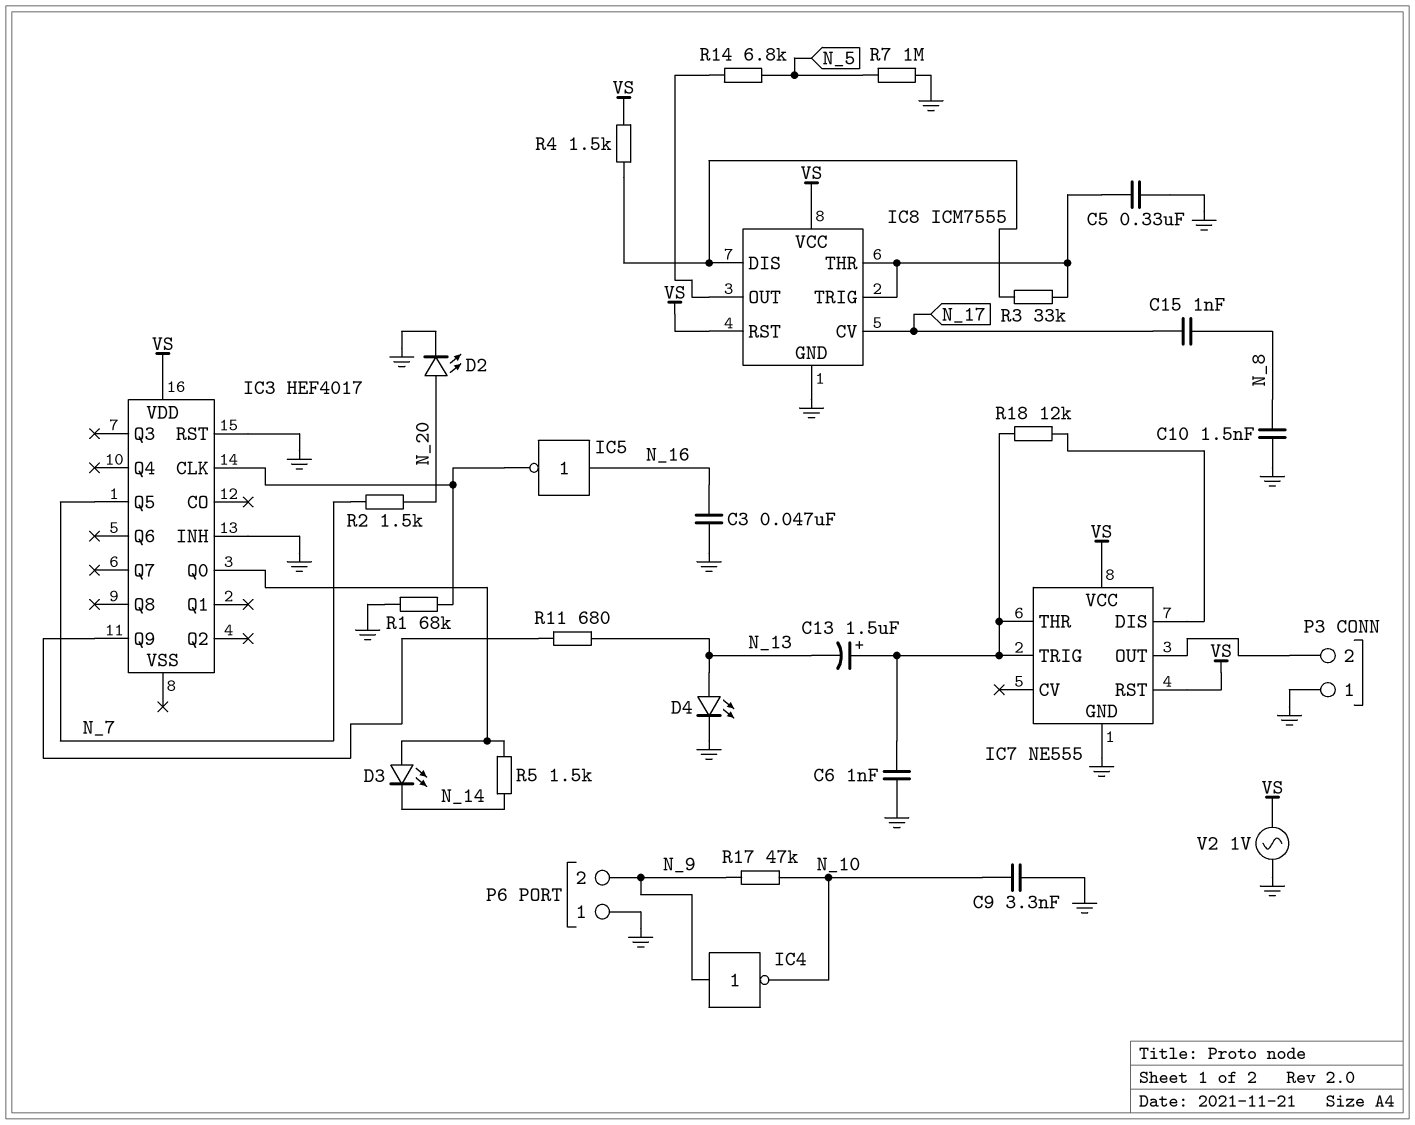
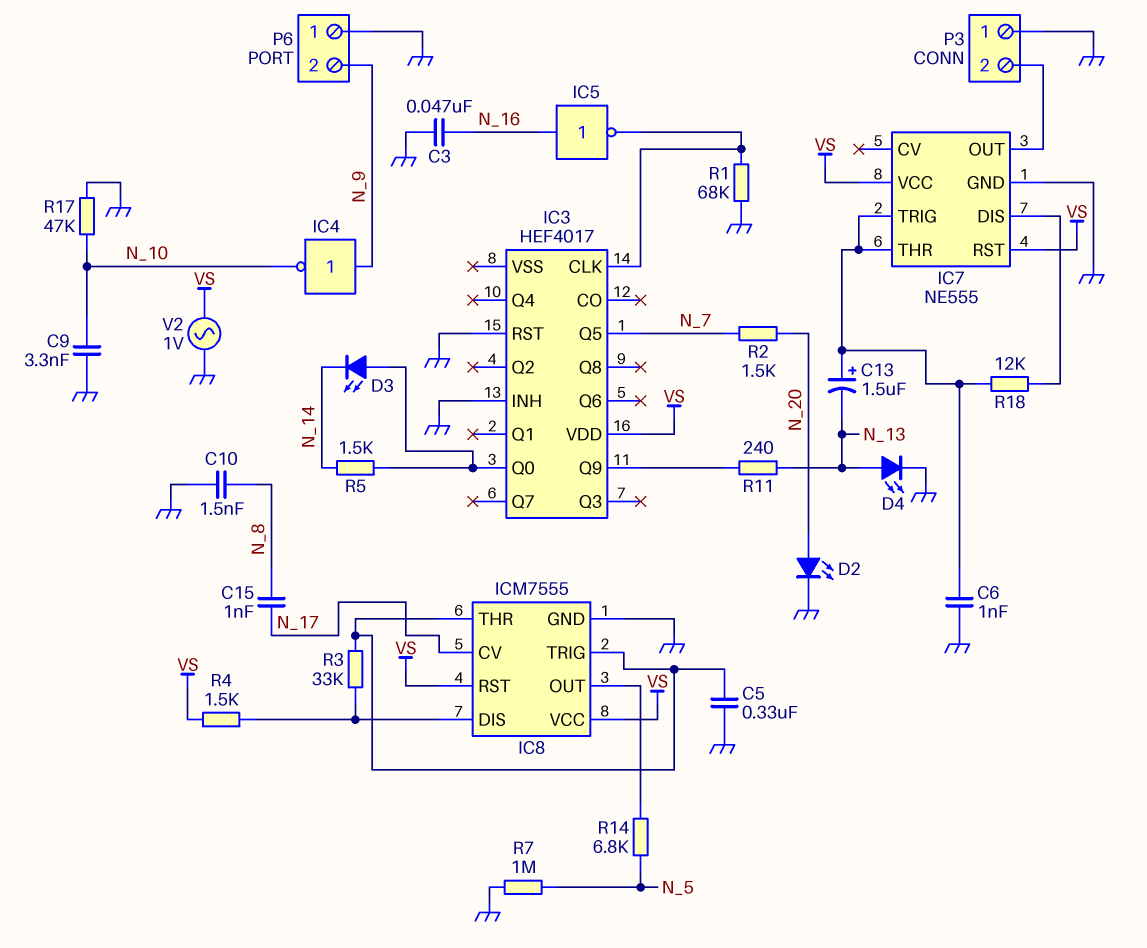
R11: 680 (IC3/Q9, N_13) -> 240 (IC3/Q9, N_13)
R17: 47k (N_9, N_10) -> 47k (GND, N_10)

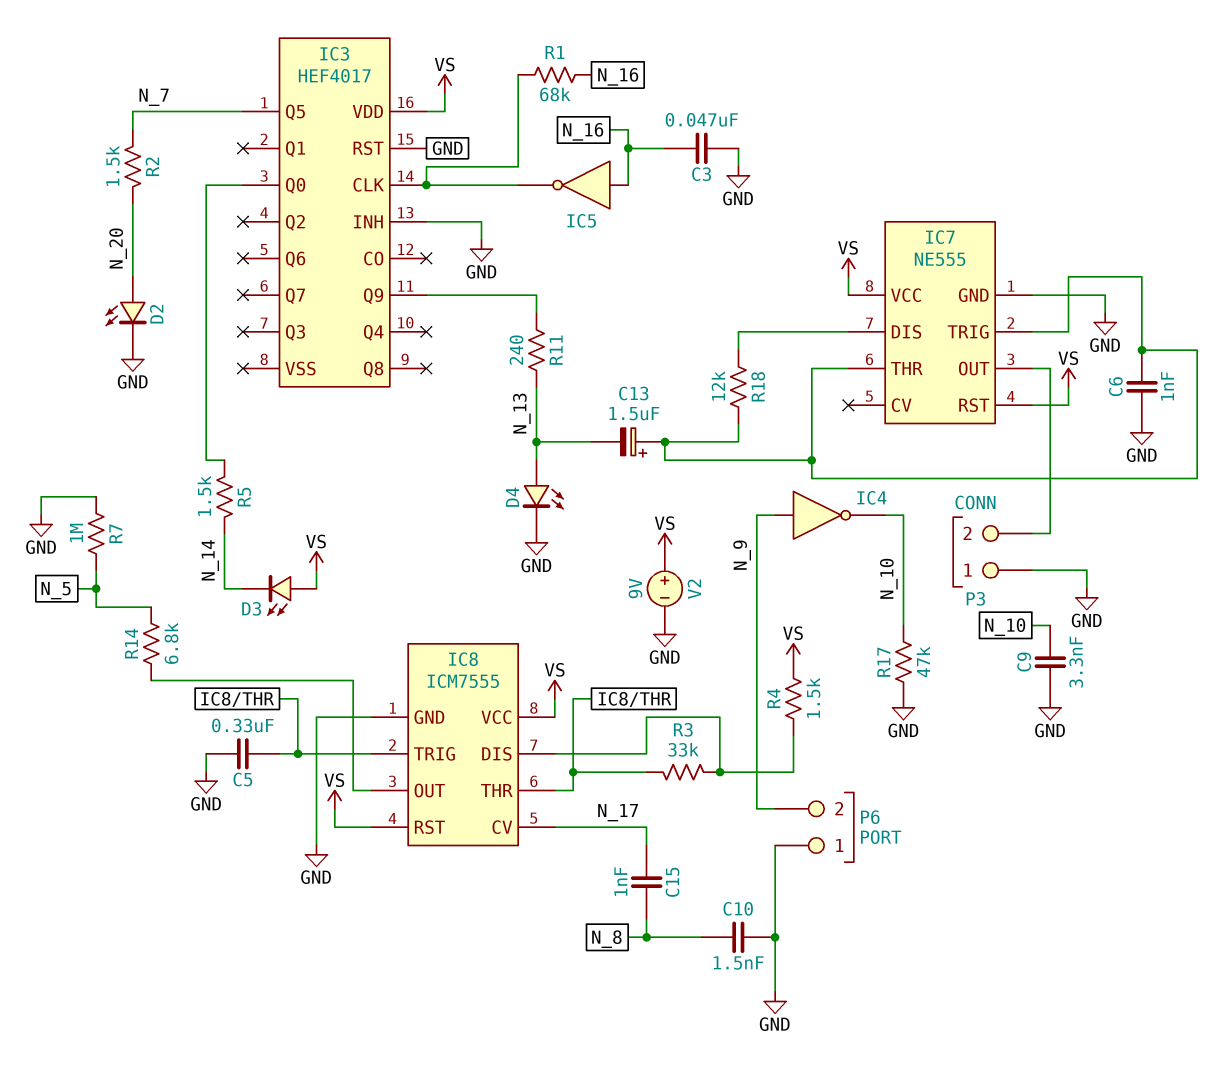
D3: LED (A IC3/Q0, K N_14) -> LED (A VS, K N_14)
R1: 68k (GND, IC3/CLK) -> 68k (IC3/CLK, N_16)
V2: AC 1V (GND, VS) -> 9V (plus VS, minus GND)

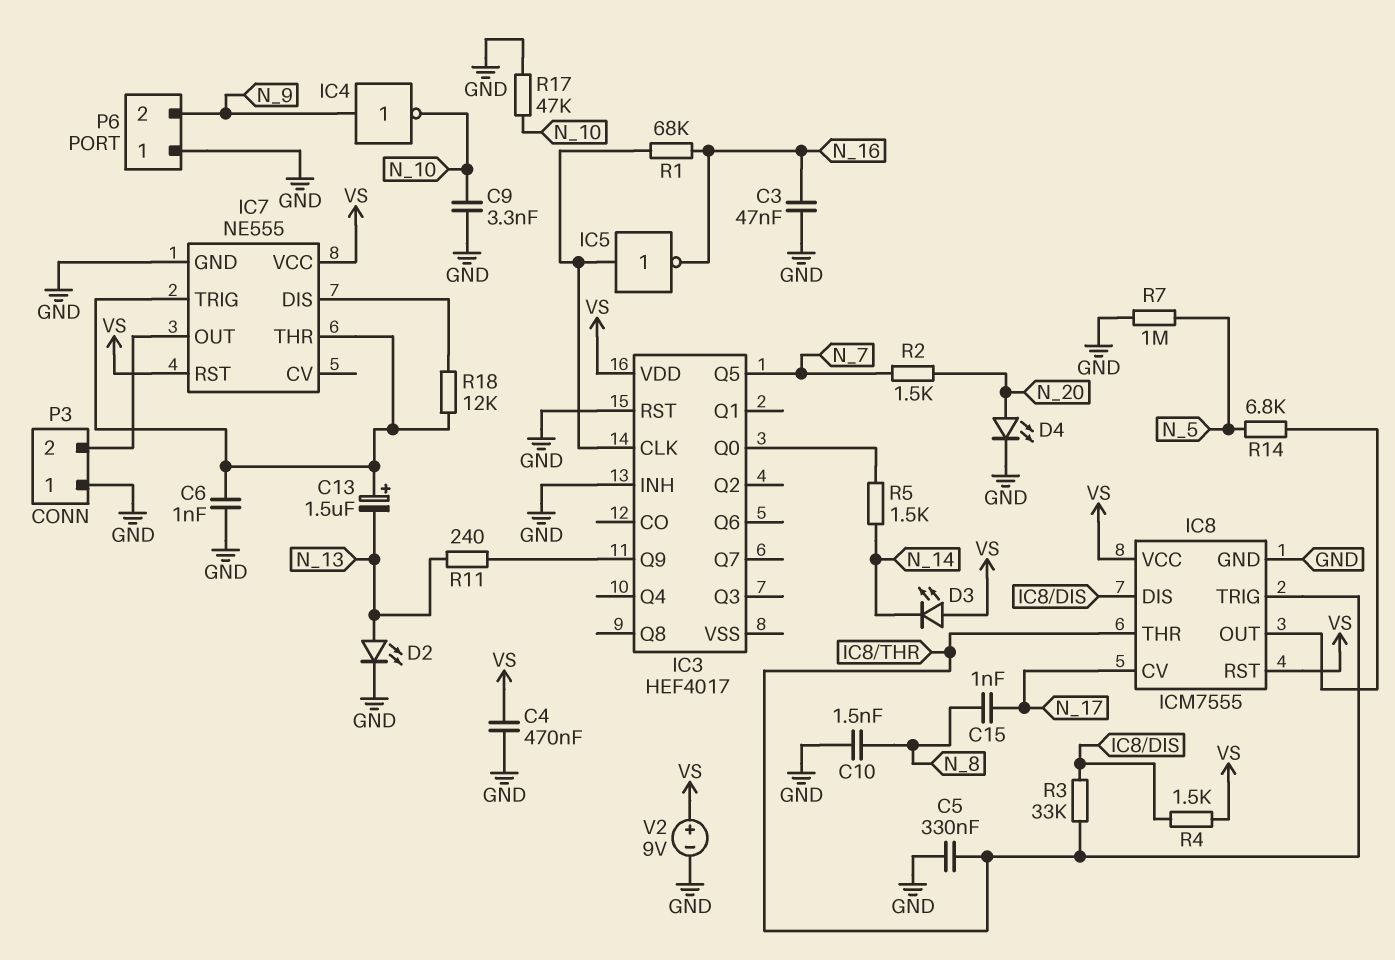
C4: none -> 470nF (GND, VS)
D2: LED (A N_20, K GND) -> LED (A N_13, K GND)
D4: LED (A N_13, K GND) -> LED (A N_20, K GND)
IC5: NOT (in N_16, out IC3/CLK) -> NOT (in IC3/CLK, out N_16)

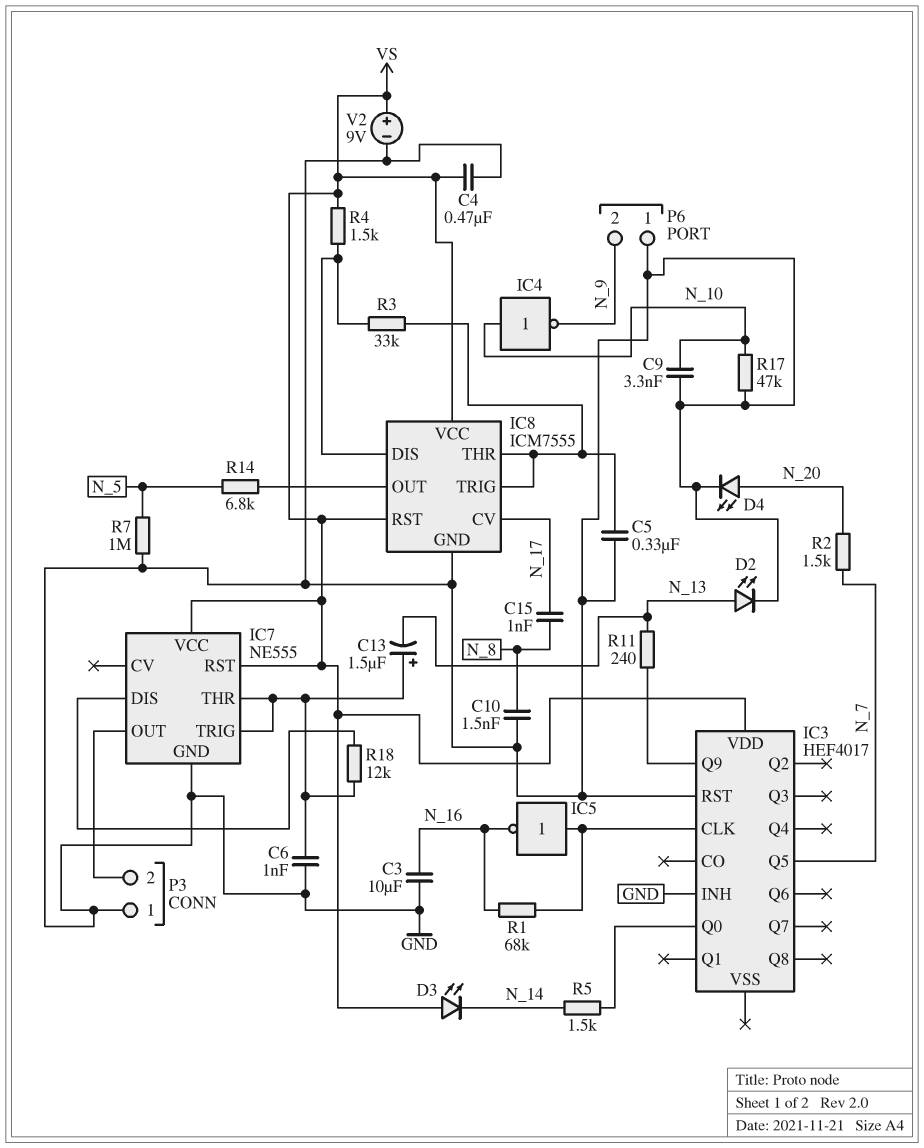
C3: 47nF (GND, N_16) -> 10uF (GND, N_16)
IC4: NOT (in N_9, out N_10) -> NOT (in N_10, out N_9)

